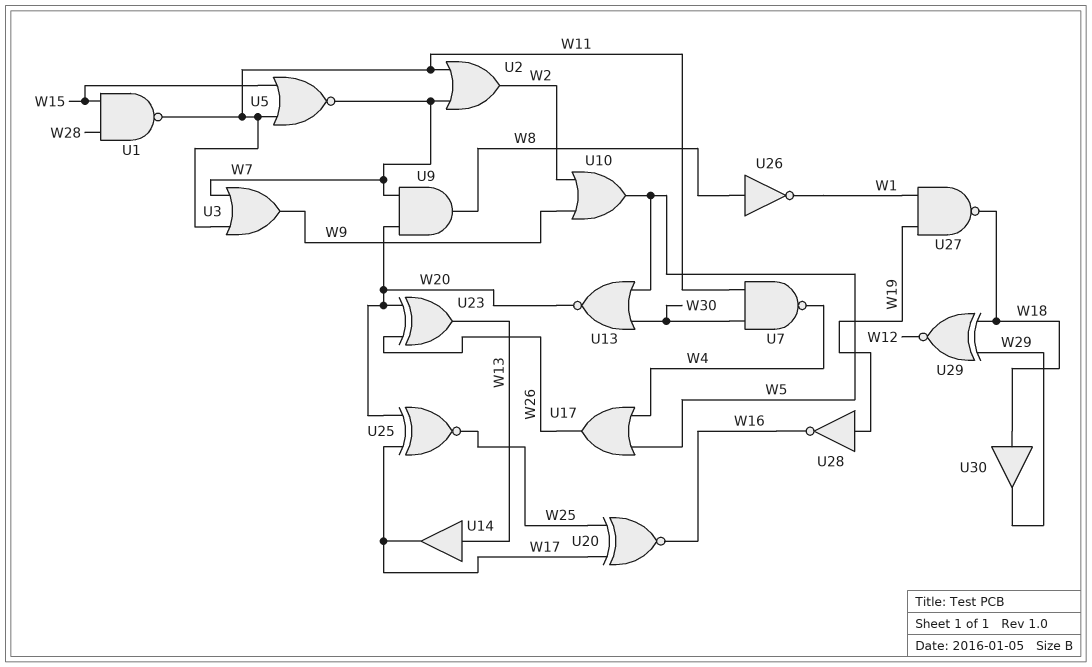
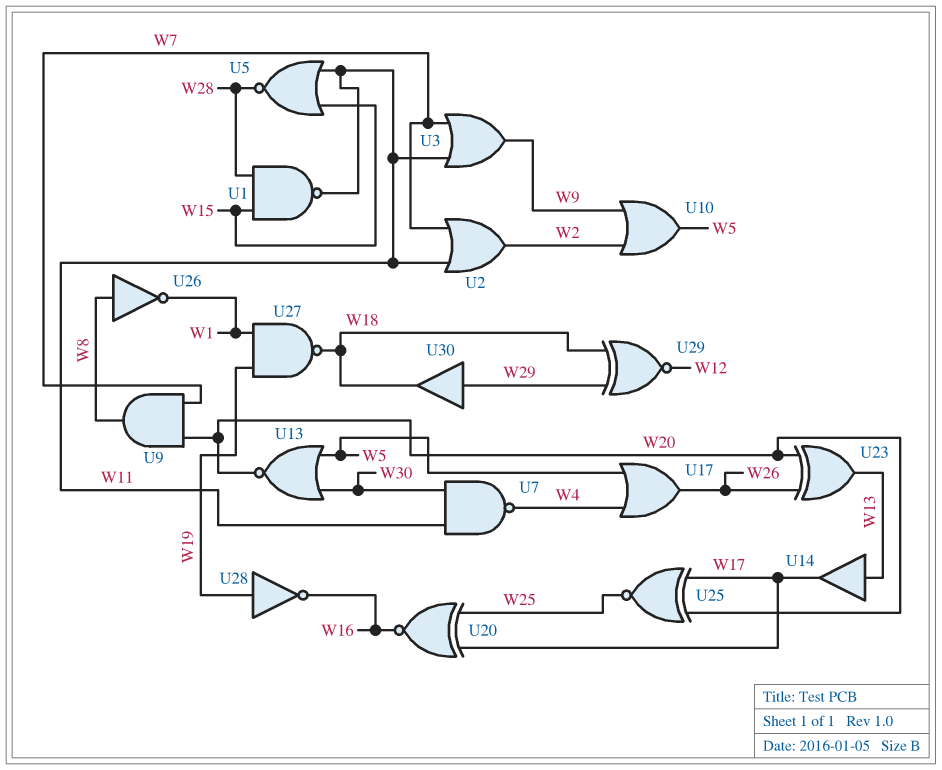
U5: NOR (in W11, in W15, out W7) -> NOR (in W11, in W15, out W28)
U30: buffer (in W18, out W29) -> buffer (in W29, out W18)

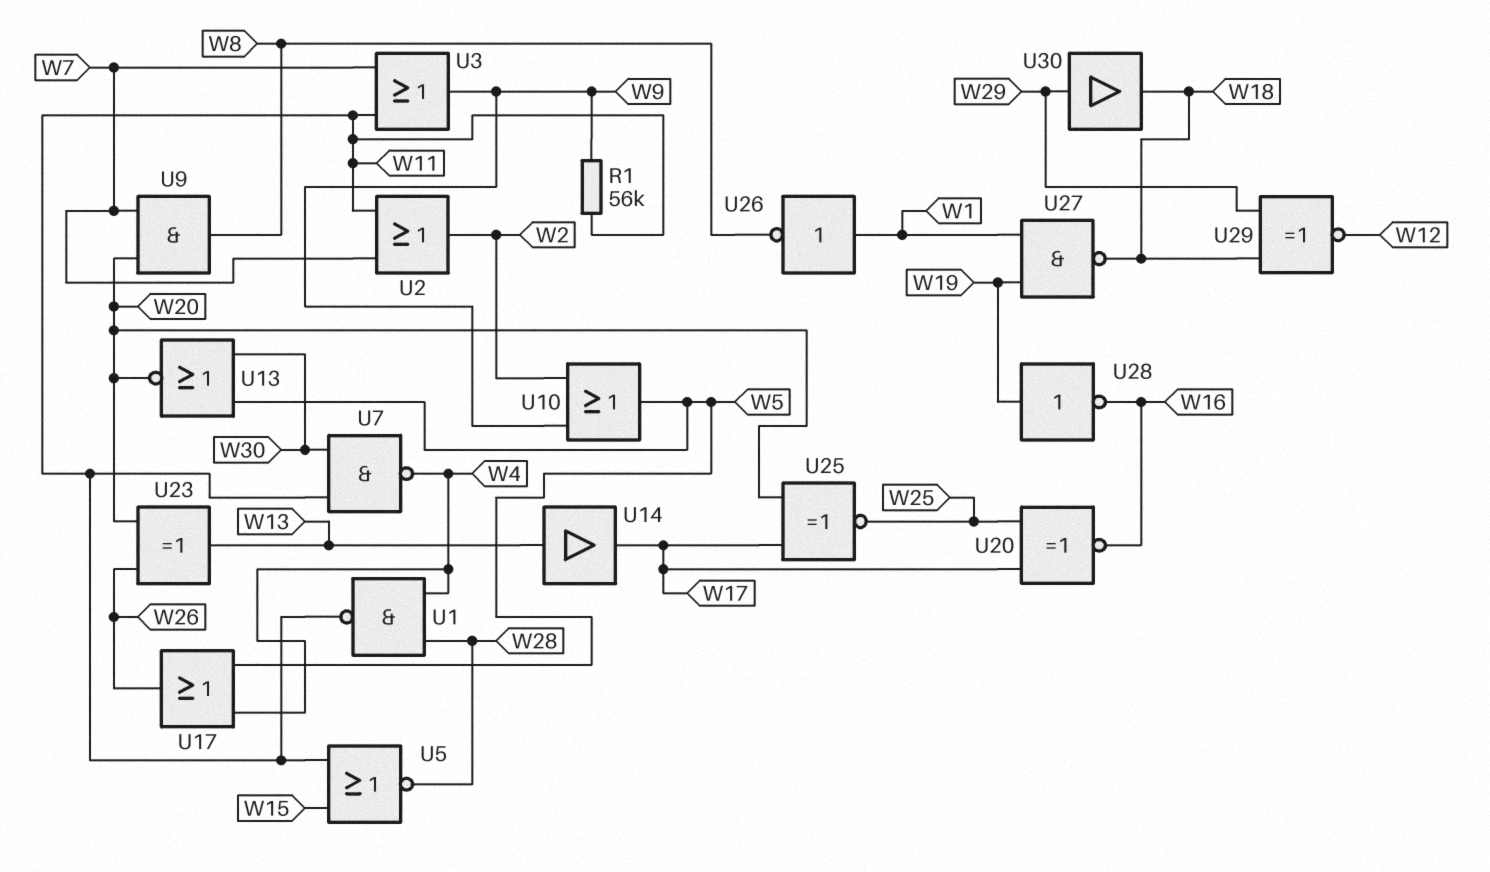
R1: none -> 56k (W9, W11)
U1: NAND (in W15, in W28, out W11) -> NAND (in W4, in W28, out W11)
U26: NOT (in W8, out W1) -> NOT (in W1, out W8)

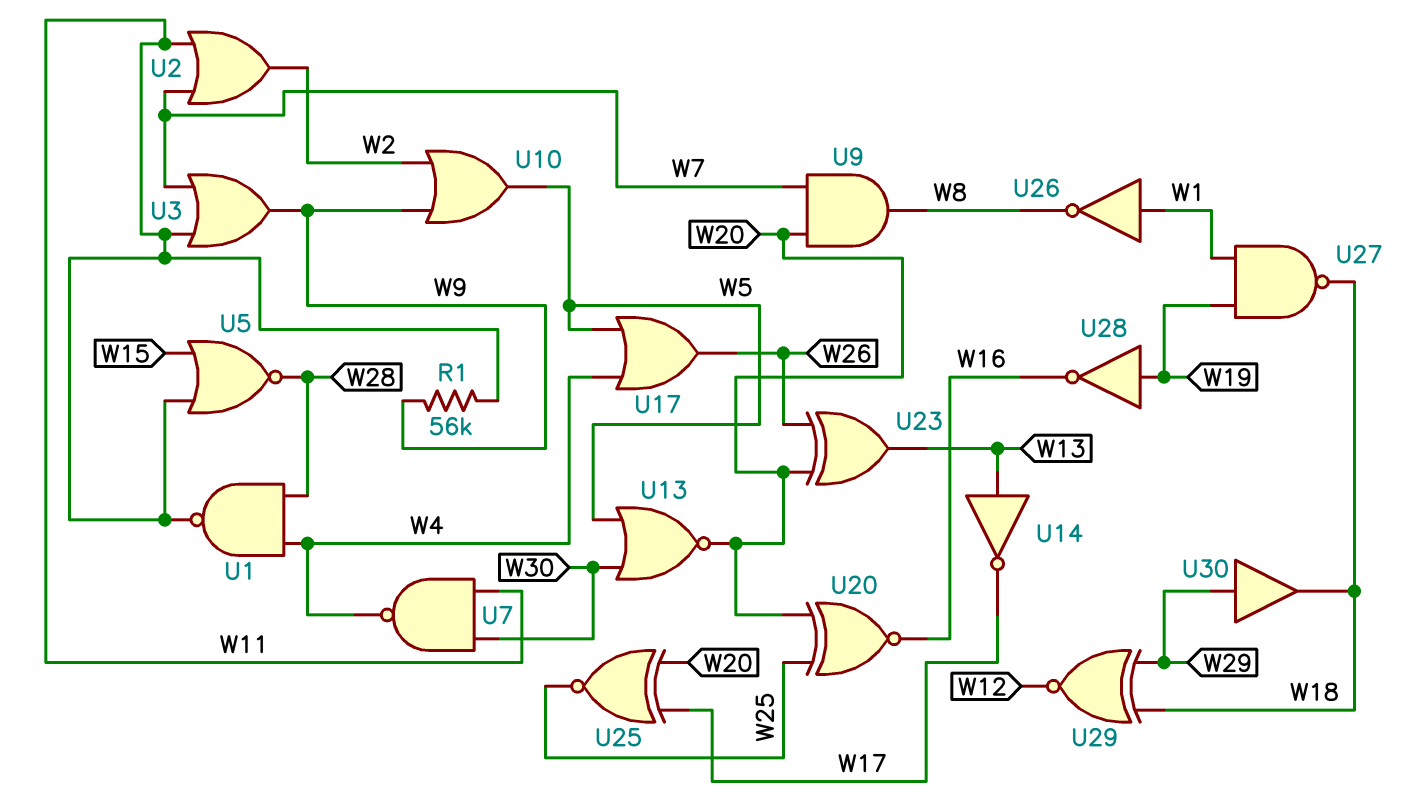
U14: buffer (in W13, out W17) -> NOT (in W13, out W17)
U20: XNOR (in W17, in W25, out W16) -> XNOR (in W20, in W25, out W16)

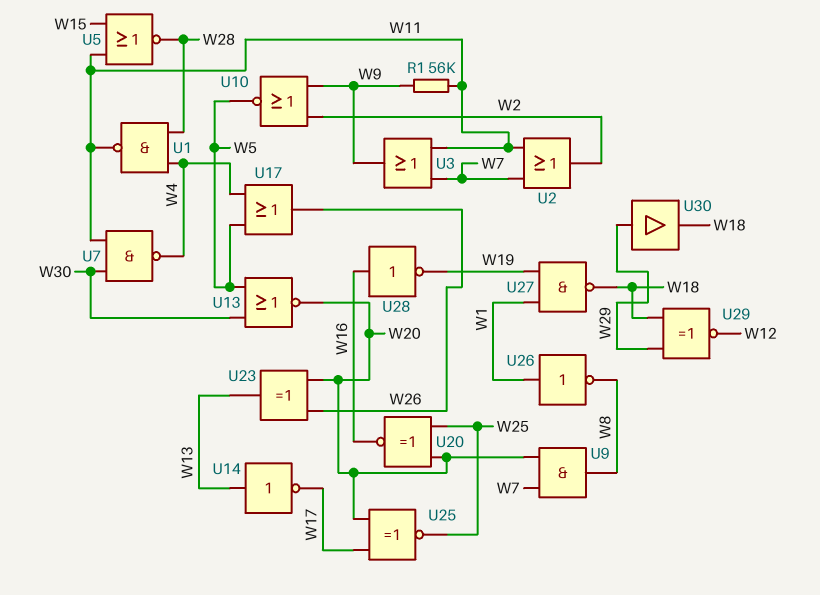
U10: OR (in W2, in W9, out W5) -> NOR (in W2, in W9, out W5)
U28: NOT (in W19, out W16) -> NOT (in W16, out W19)

